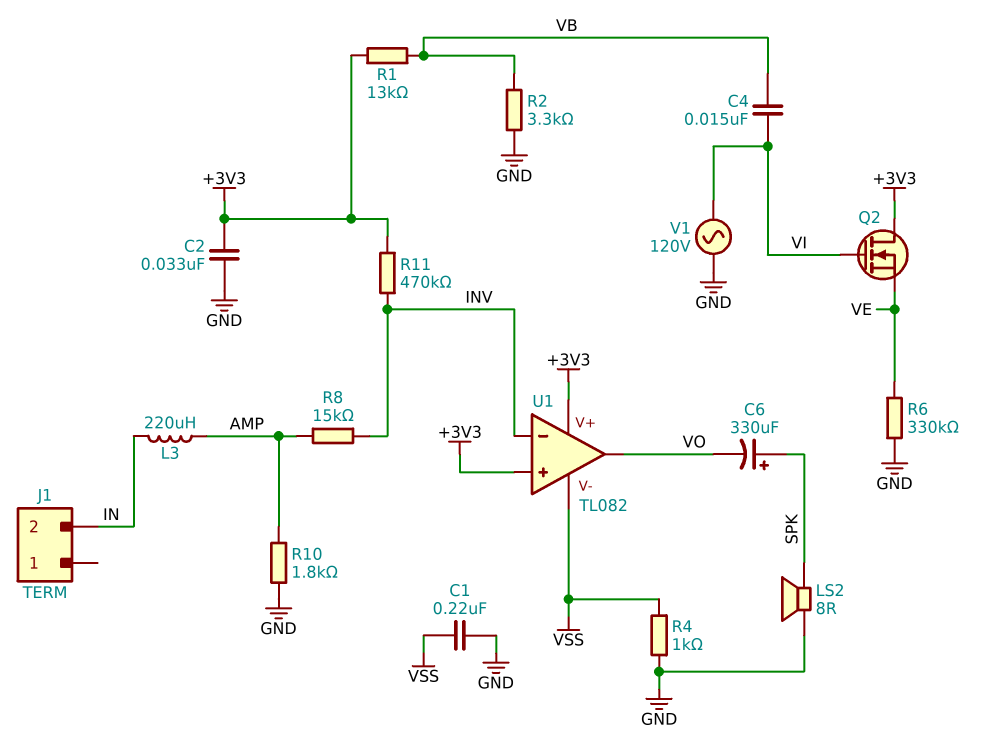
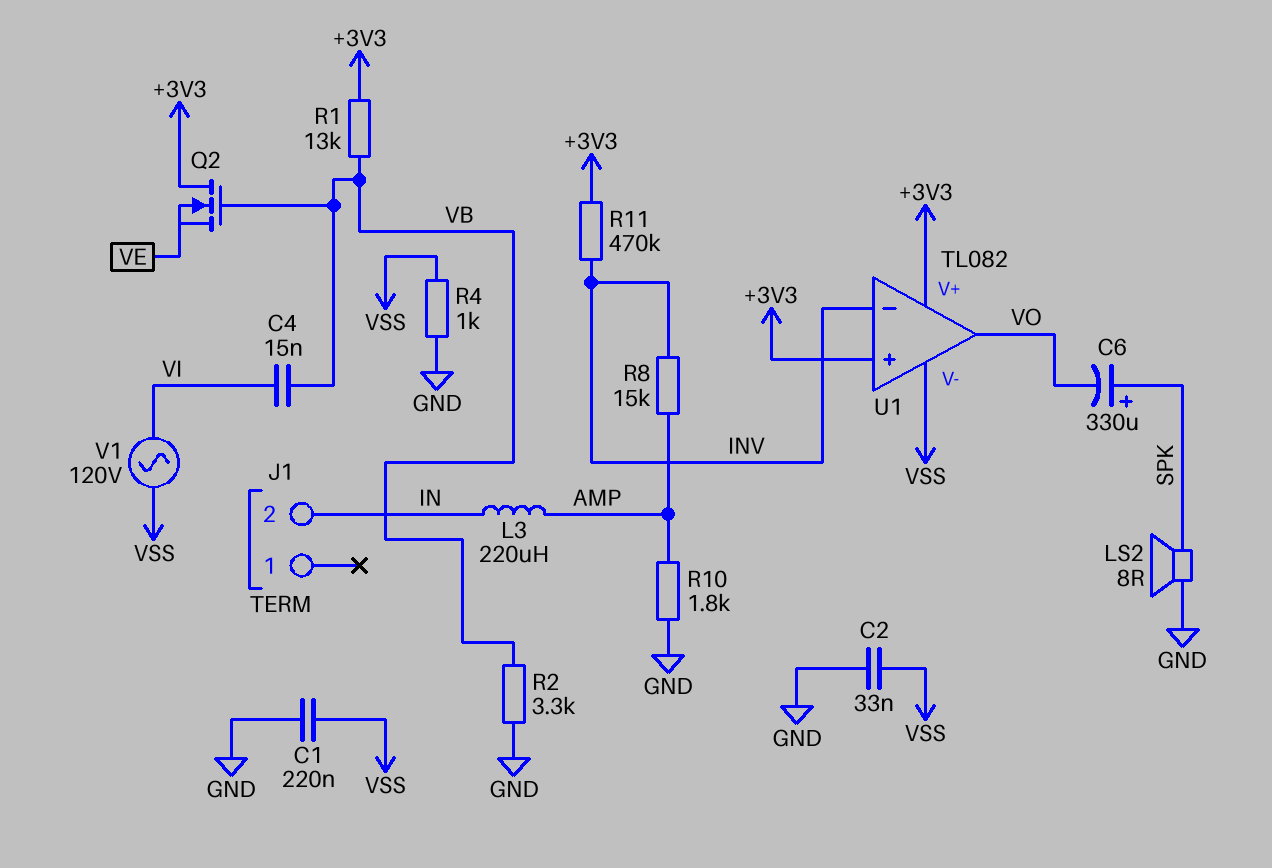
C2: 33nF (+3V3, GND) -> 33nF (GND, VSS)
Q2: NMOS (G VI, D +3V3, S VE) -> NMOS (G VB, D +3V3, S VE)
R6: 330k (GND, VE) -> none
V1: AC 120V (GND, VI) -> AC 120V (VI, VSS)

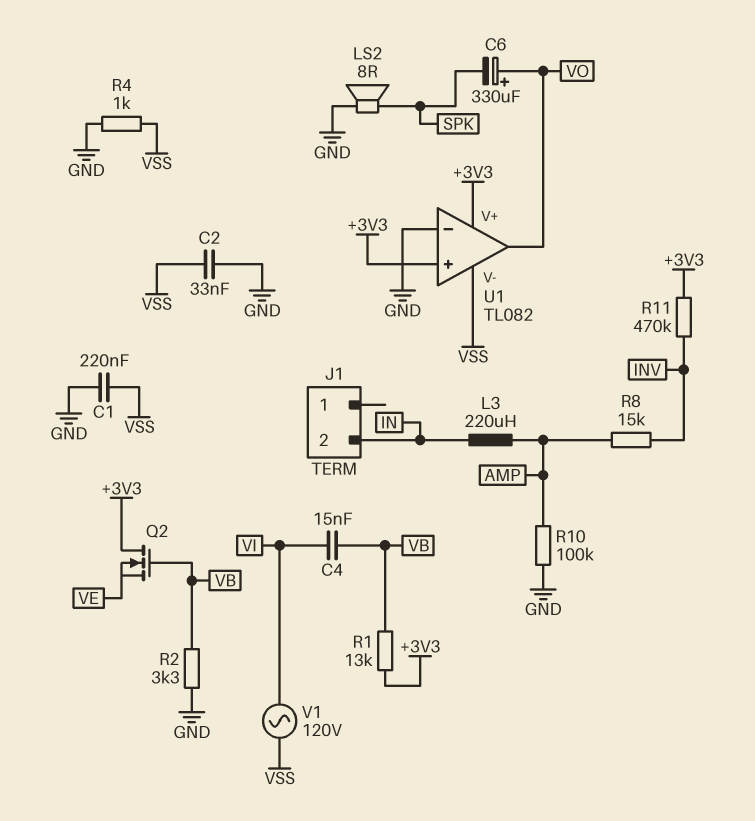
C6: 330uF (plus SPK, minus VO) -> 330uF (plus VO, minus SPK)
R10: 1.8k (AMP, GND) -> 100k (AMP, GND)
U1 pin in-: INV -> GND

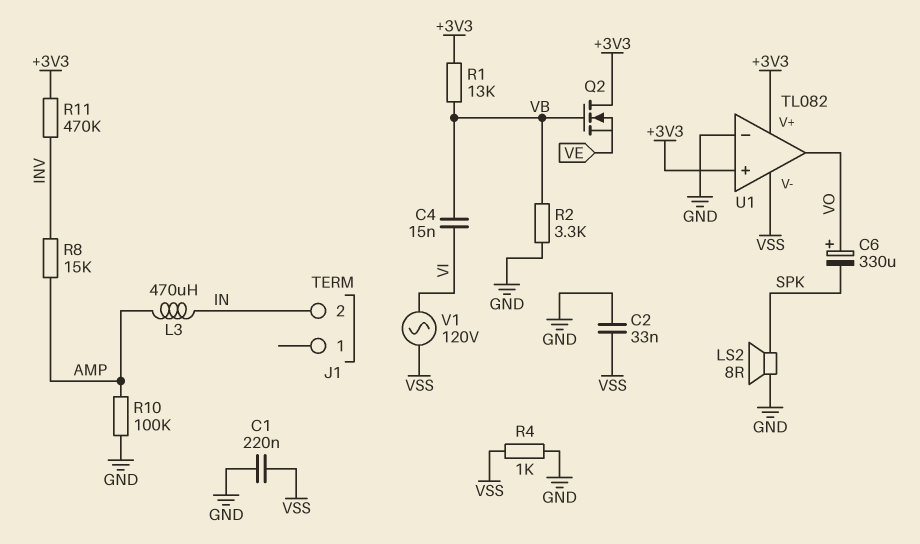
L3: 220uH (AMP, IN) -> 470uH (AMP, IN)

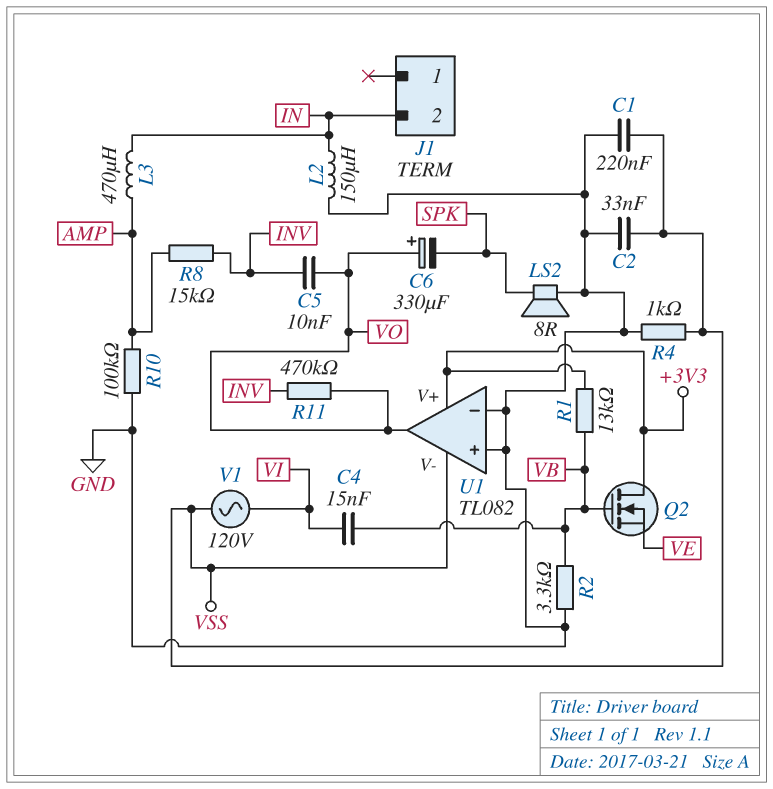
C5: none -> 10nF (INV, VO)
L2: none -> 150uH (GND, IN)
R11: 470k (+3V3, INV) -> 470k (INV, VO)
U1 pin in+: +3V3 -> GND

